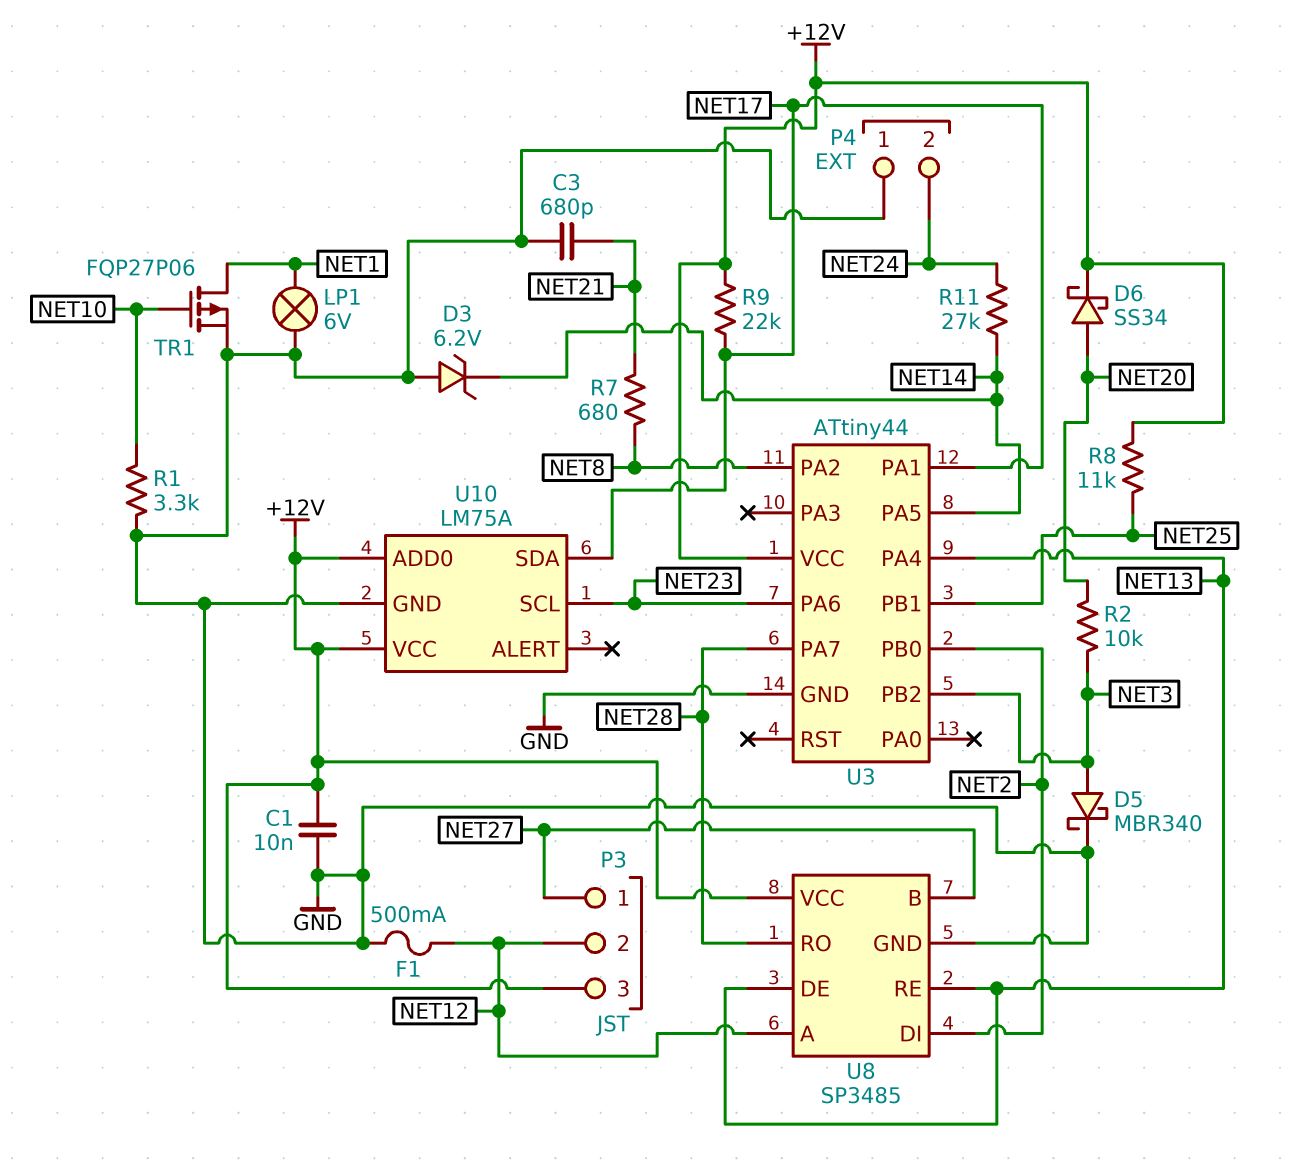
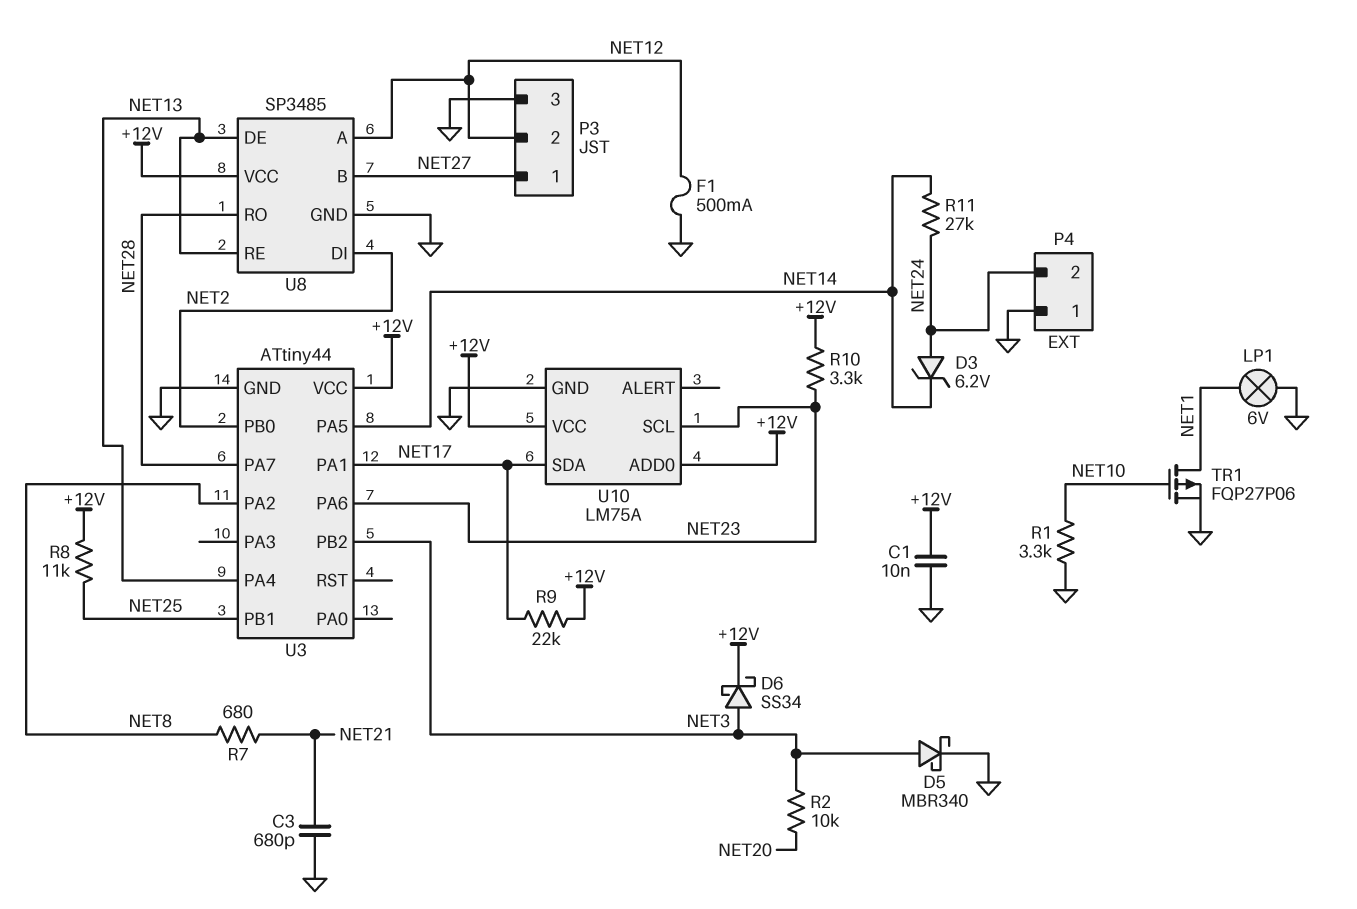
D3: zener 6.2V (A GND, K NET14) -> zener 6.2V (A NET24, K NET14)
D6: schottky SS34 (A NET20, K +12V) -> schottky SS34 (A NET3, K +12V)
P3 pin 3: +12V -> GND
R10: none -> 3.3k (+12V, NET23)

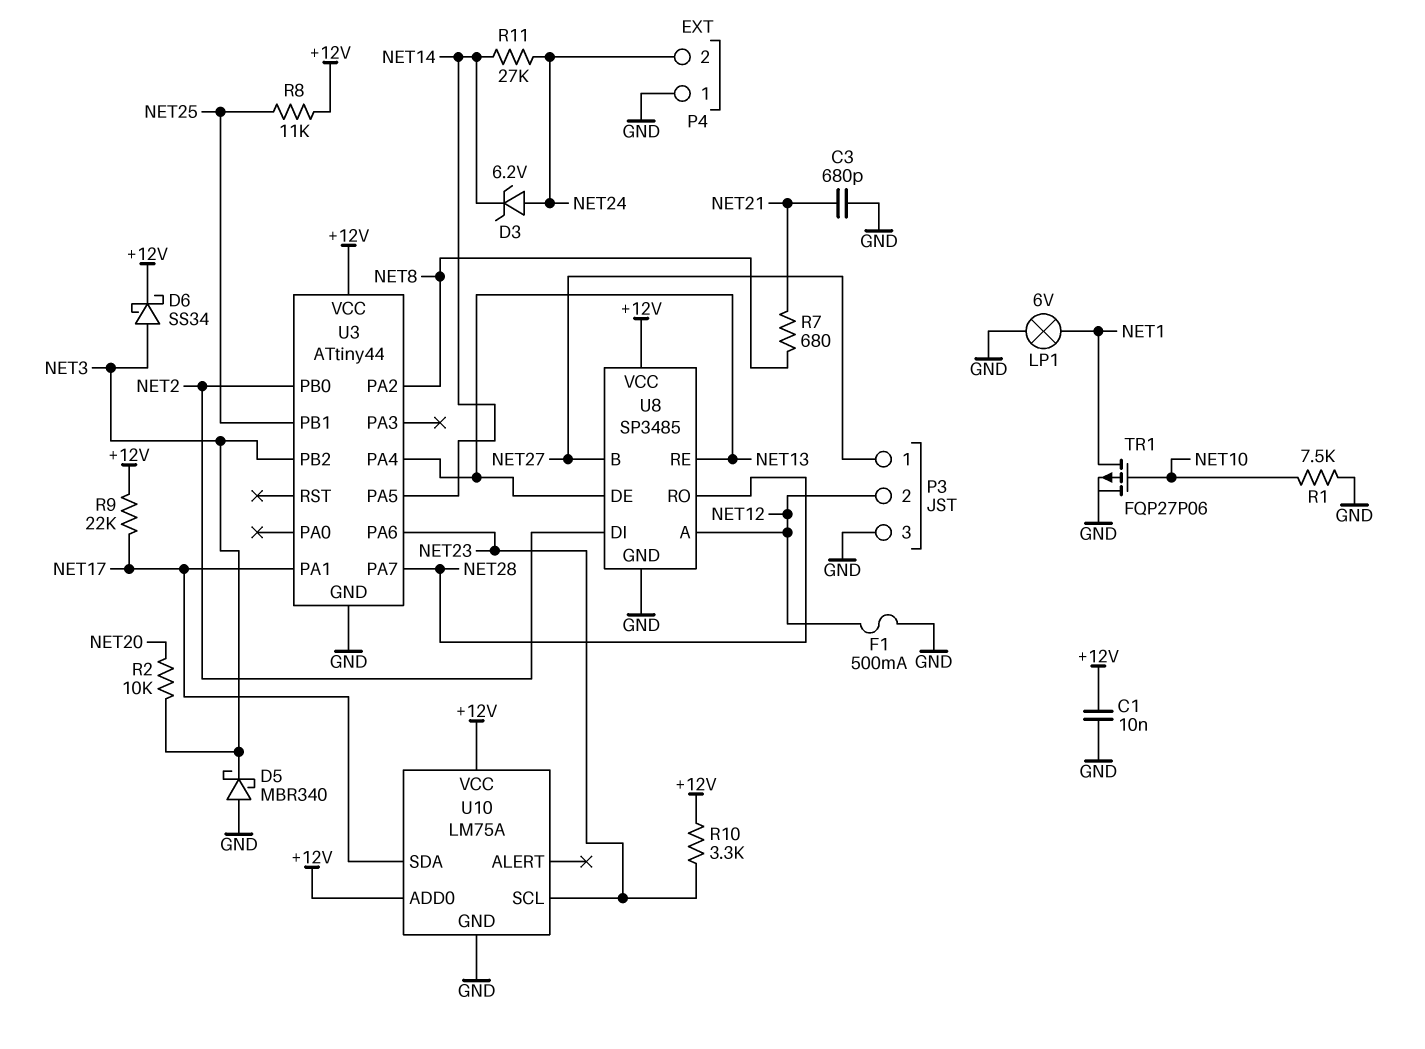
D5: schottky MBR340 (A NET3, K GND) -> schottky MBR340 (A GND, K NET3)
R1: 3.3k (GND, NET10) -> 7.5k (GND, NET10)

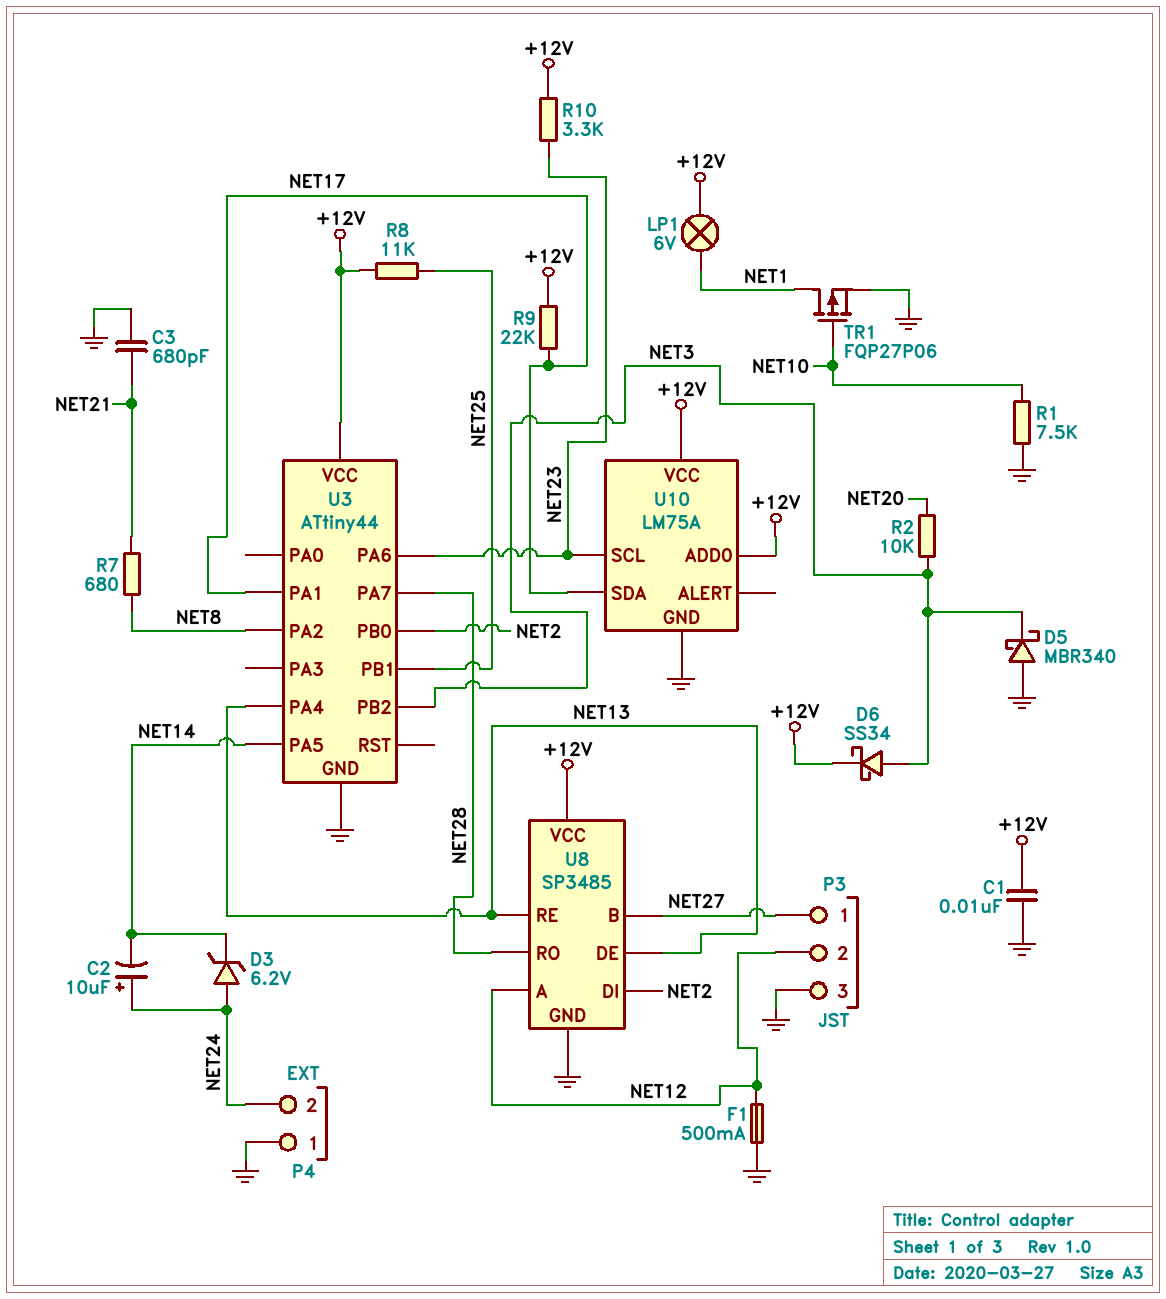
C2: none -> 10uF (plus NET24, minus NET14)
LP1: lamp 6V (GND, NET1) -> lamp 6V (+12V, NET1)
R11: 27k (NET14, NET24) -> none

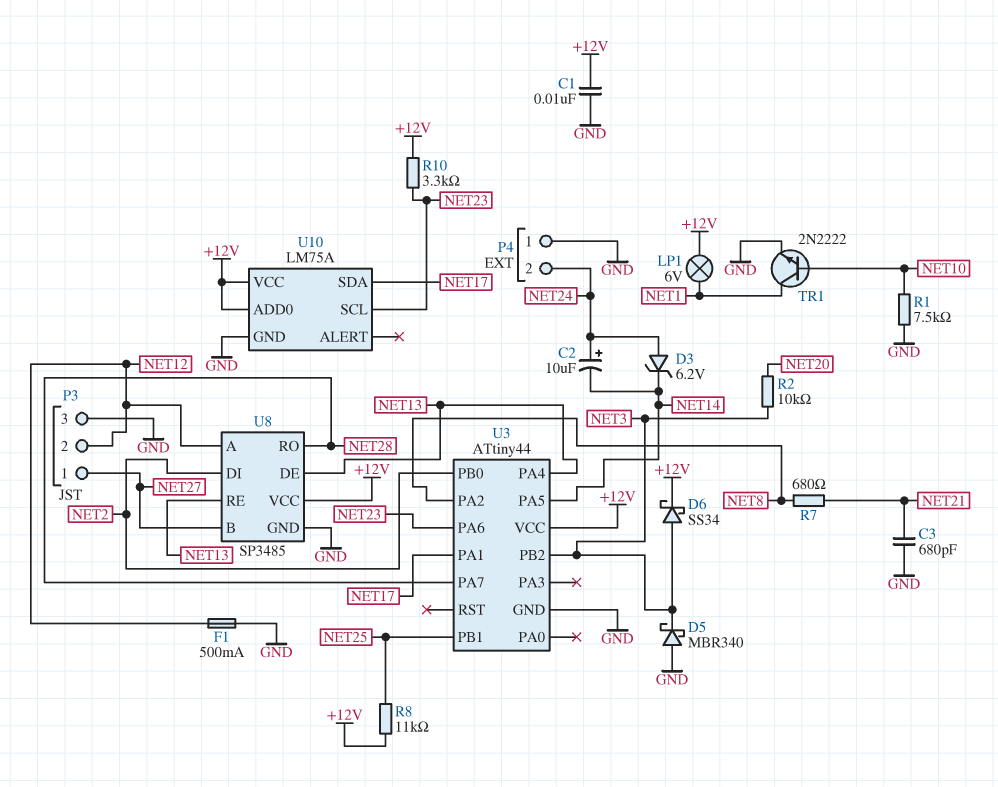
R9: 22k (+12V, NET17) -> none
TR1: PMOS FQP27P06 (G NET10, D NET1, S GND) -> NPN 2N2222 (B NET10, C NET1, E GND)

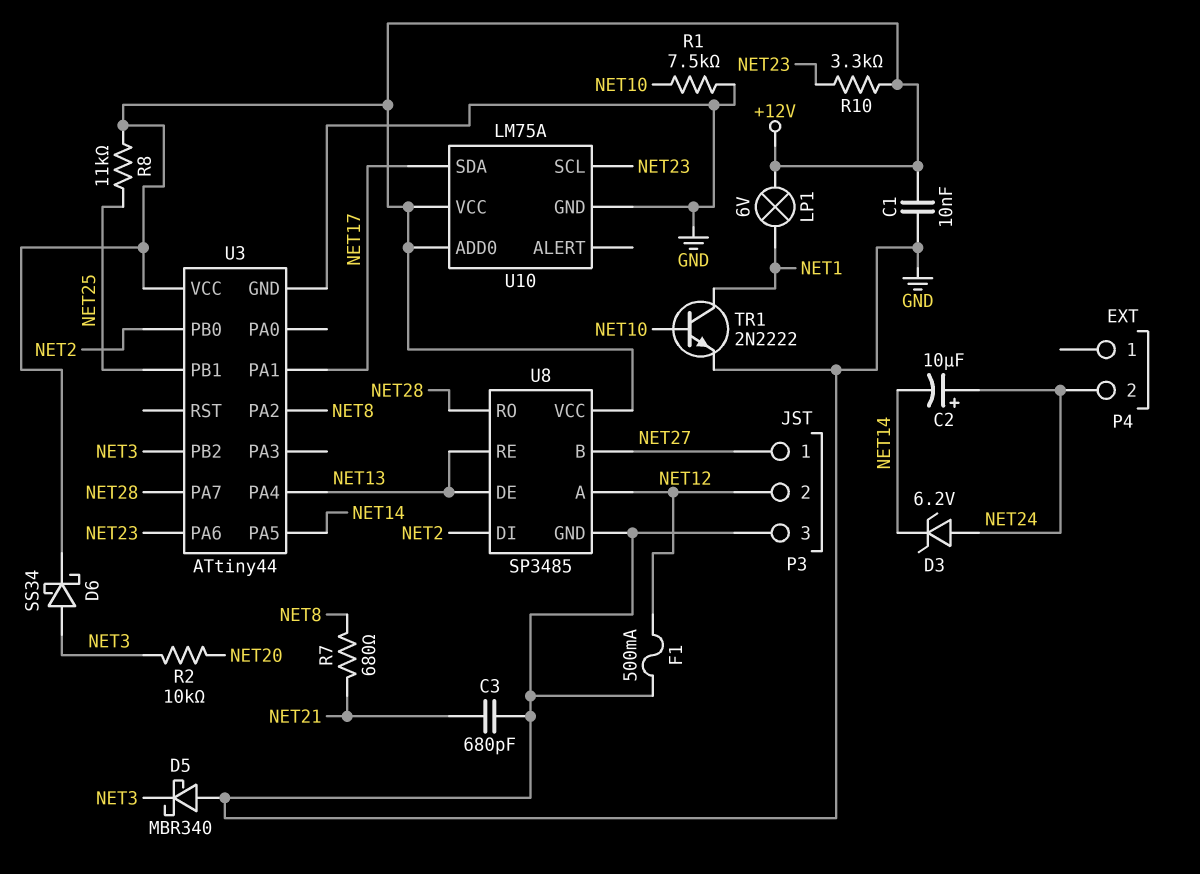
P4 pin 1: GND -> none

